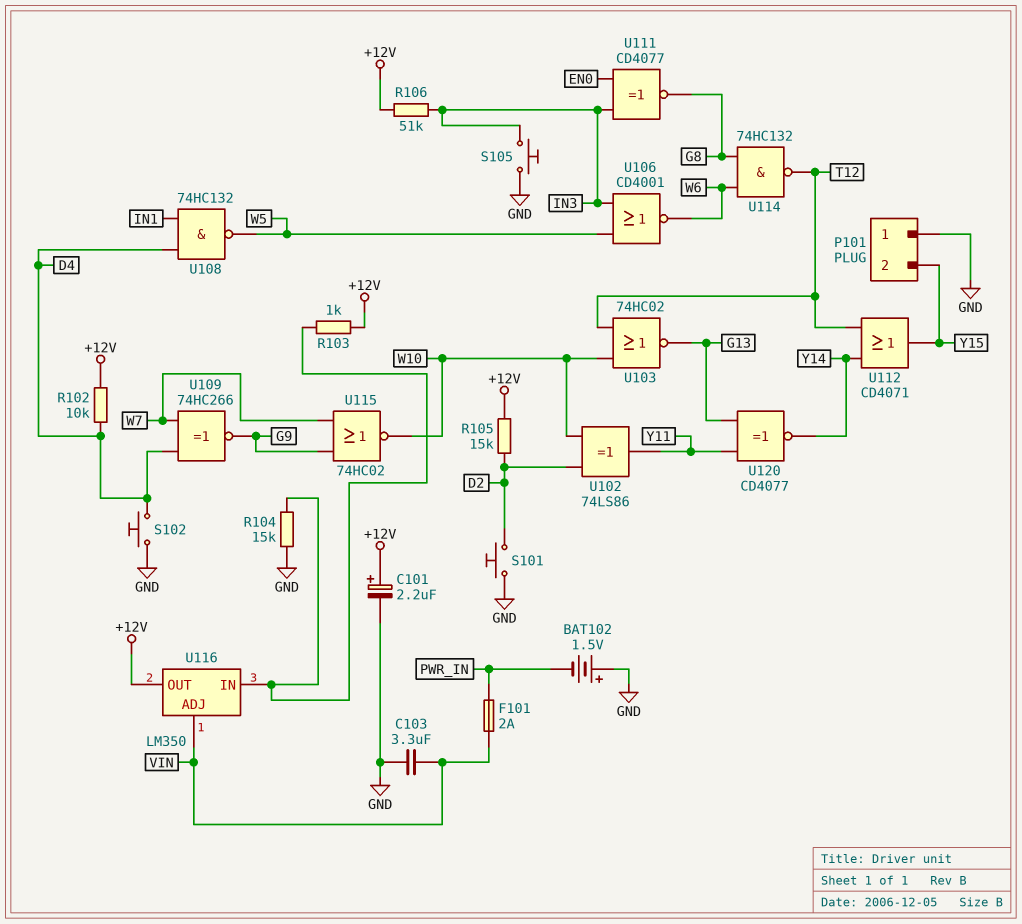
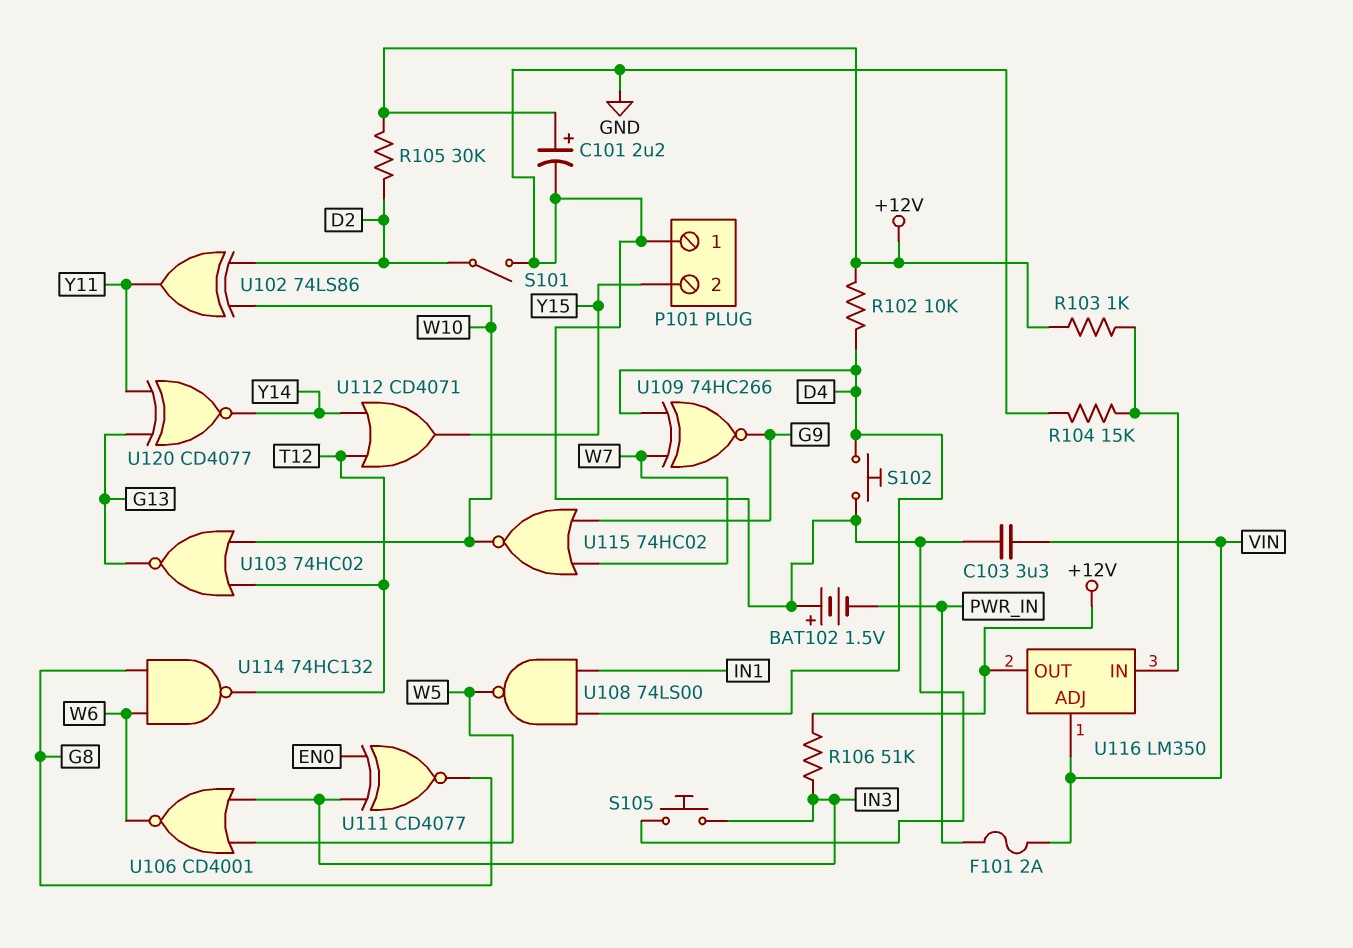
R105: 15k (+12V, D2) -> 30k (+12V, D2)
S101: button (D2, GND) -> switch (D2, GND)
U108: NAND 74HC132 (in D4, in IN1, out W5) -> NAND 74LS00 (in D4, in IN1, out W5)

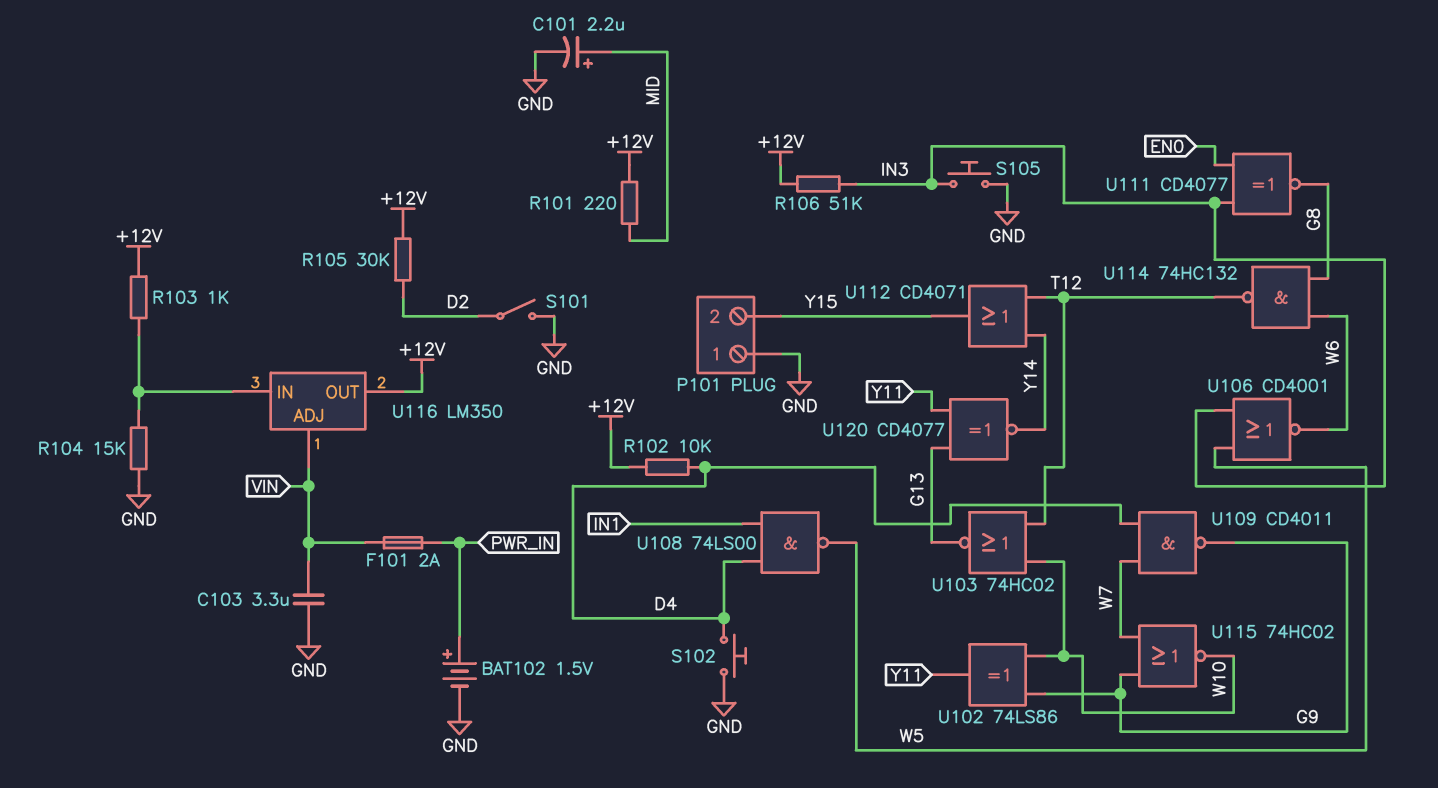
BAT102: 1.5V (plus GND, minus PWR_IN) -> 1.5V (plus PWR_IN, minus GND)
C101: 2.2uF (plus +12V, minus GND) -> 2.2uF (plus MID, minus GND)
R101: none -> 220 (+12V, MID)
U102: XOR 74LS86 (in D2, in W10, out Y11) -> XOR 74LS86 (in G9, in W10, out Y11)
U109: XNOR 74HC266 (in D4, in W7, out G9) -> NAND CD4011 (in D4, in W7, out G9)

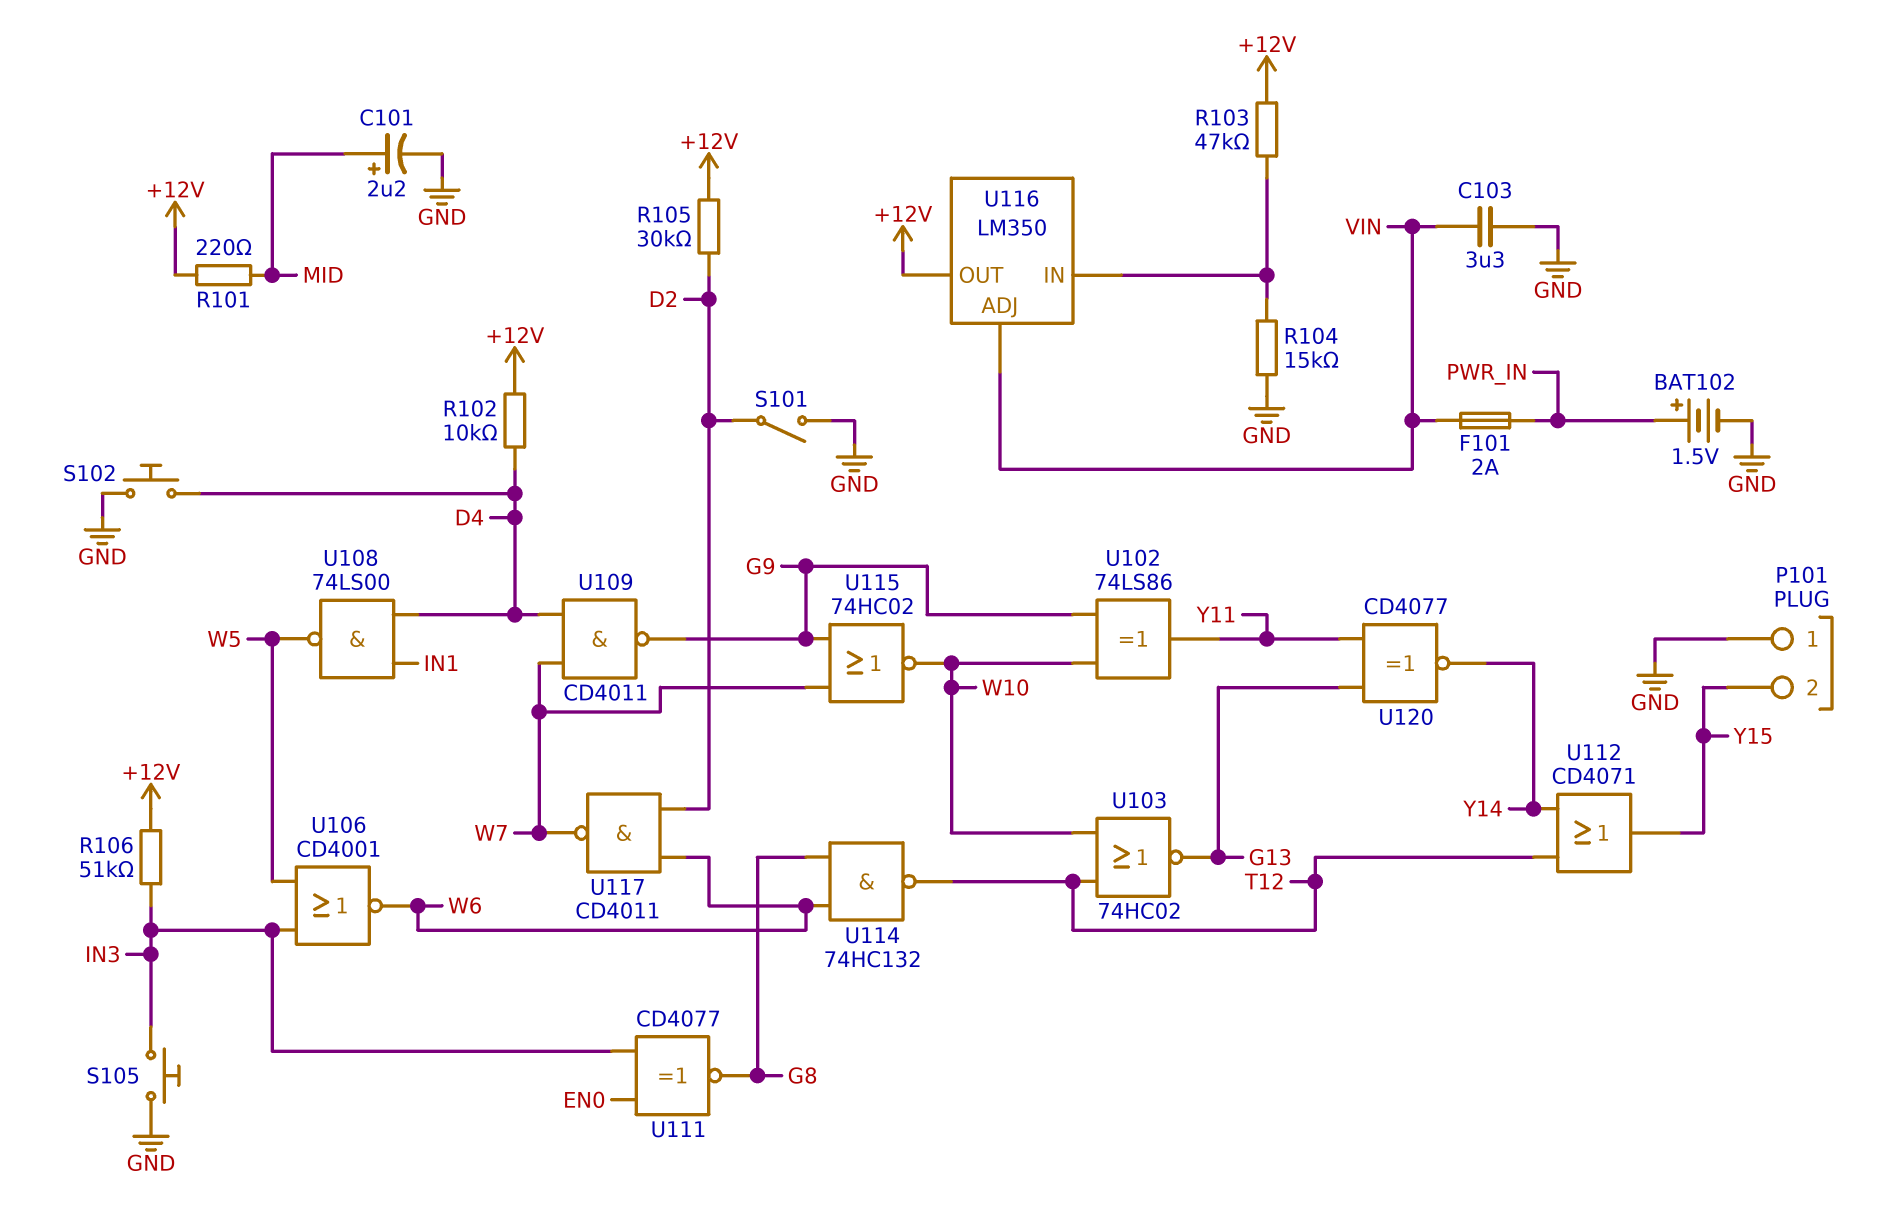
R103: 1k (+12V, U116/IN) -> 47k (+12V, U116/IN)
U117: none -> NAND CD4011 (in D2, in W6, out W7)

